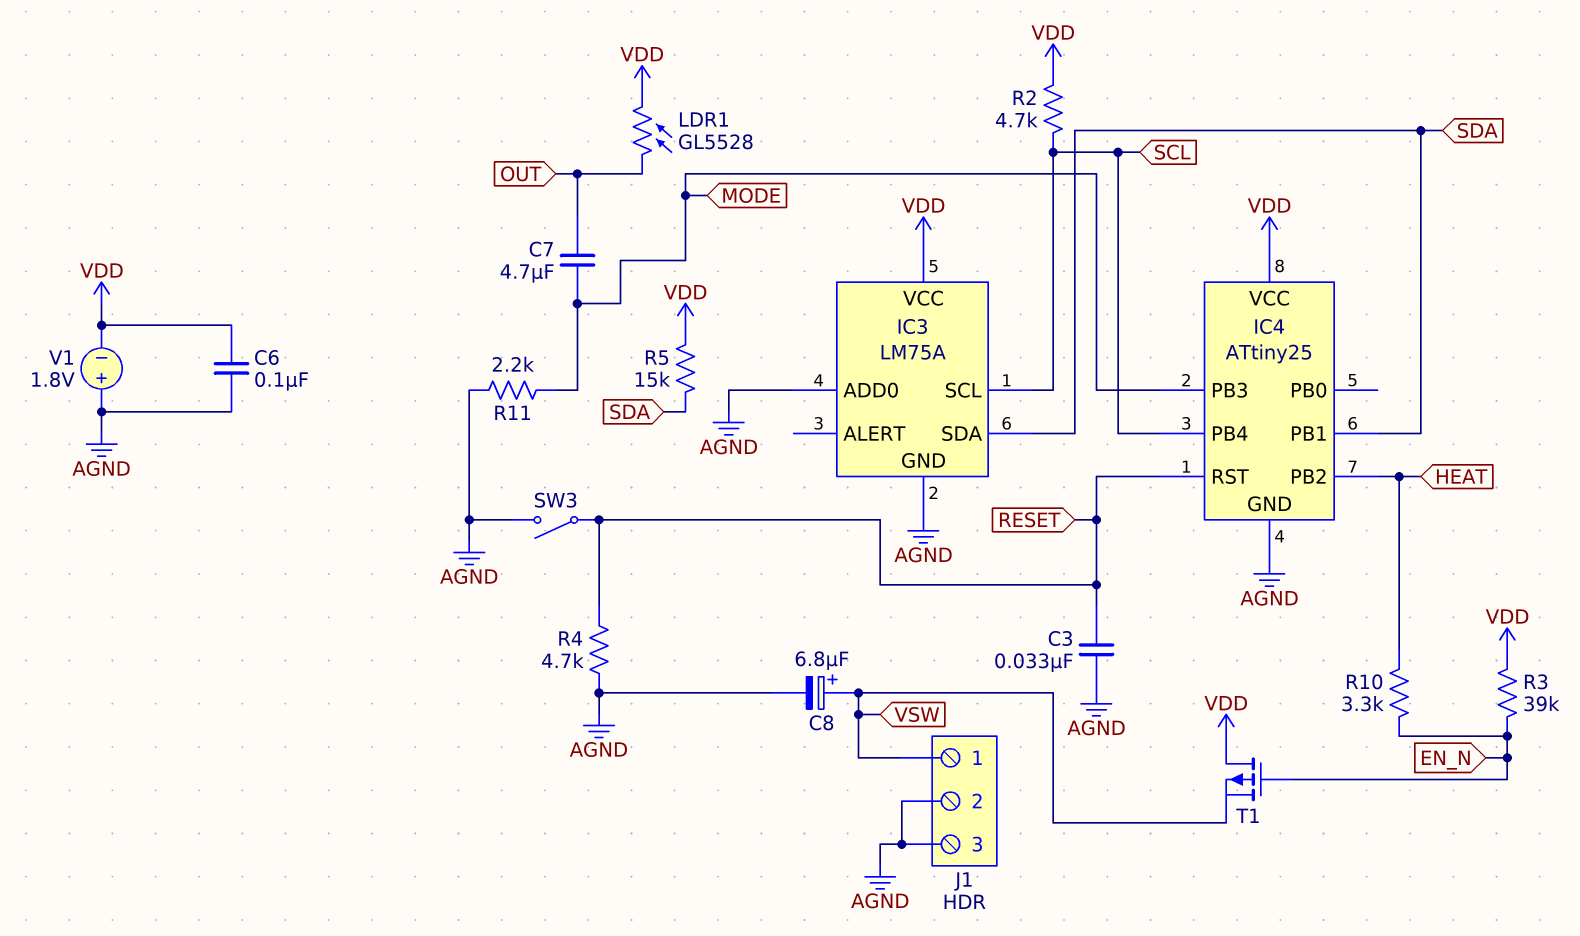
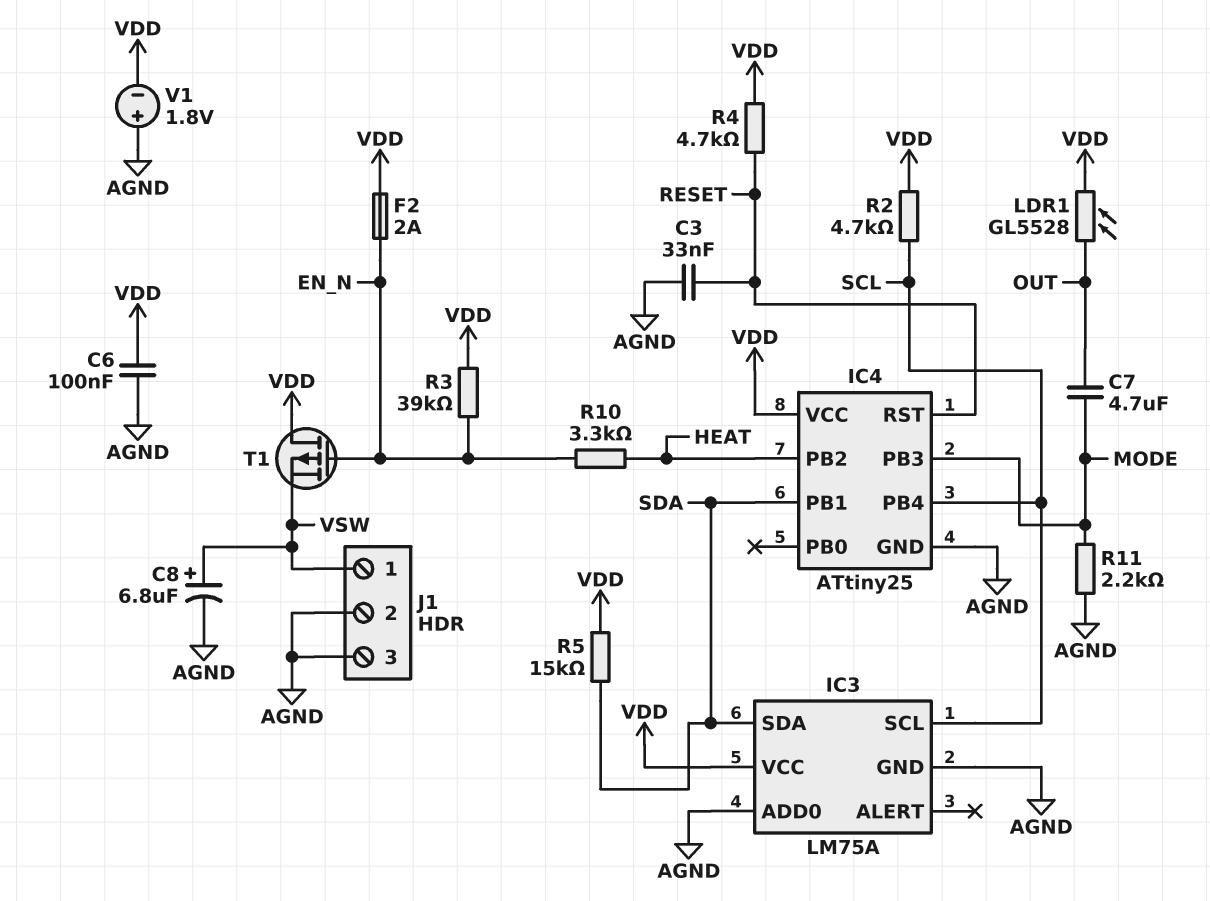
F2: none -> 2A (EN_N, VDD)
R4: 4.7k (AGND, RESET) -> 4.7k (RESET, VDD)
SW3: switch (AGND, RESET) -> none

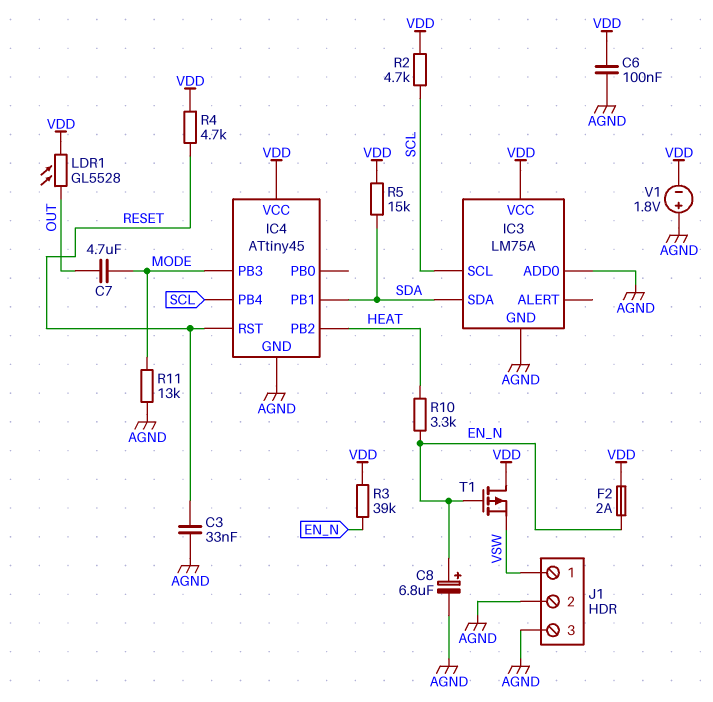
C8: 6.8uF (plus VSW, minus AGND) -> 6.8uF (plus EN_N, minus AGND)
IC4: ATtiny25 -> ATtiny45
R11: 2.2k (AGND, MODE) -> 13k (AGND, MODE)

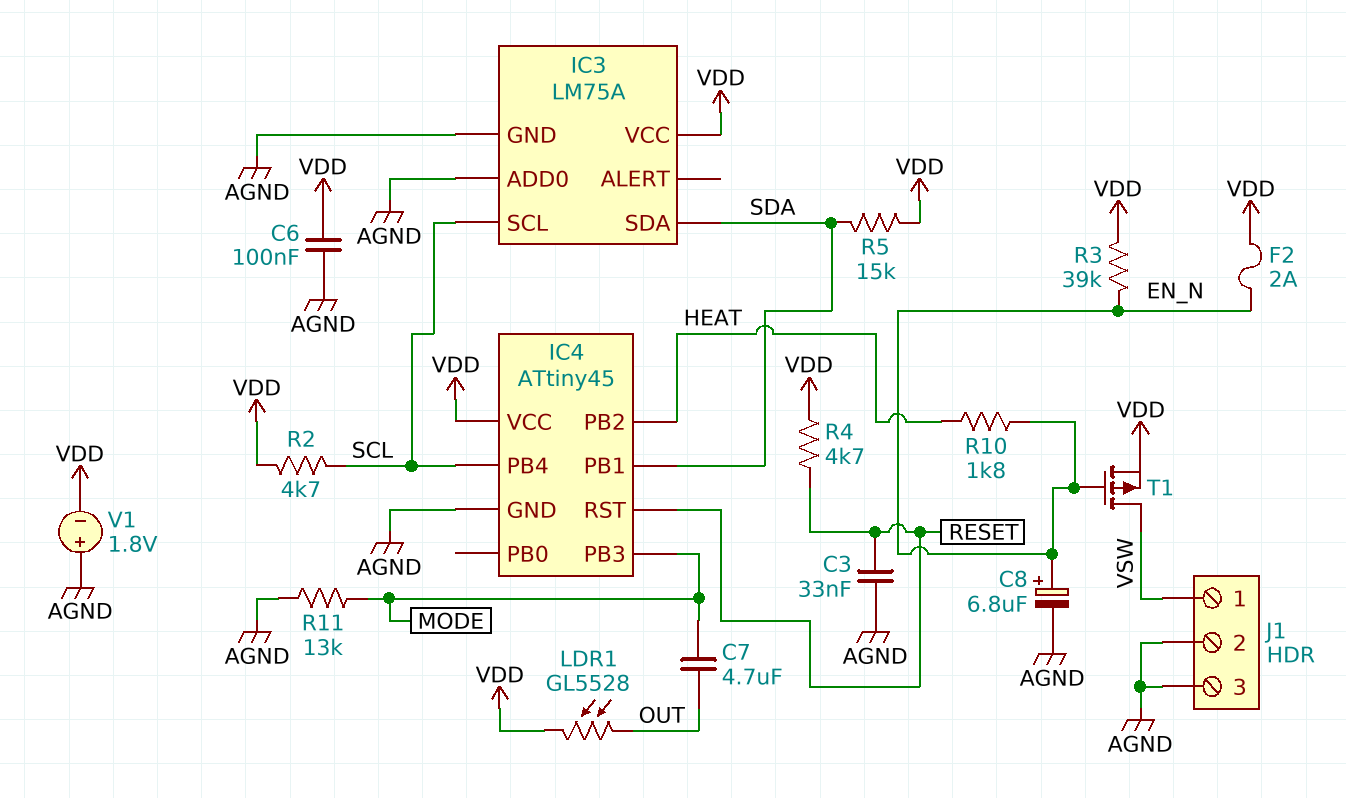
R10: 3.3k (EN_N, HEAT) -> 1.8k (EN_N, HEAT)
T1: PMOS (G EN_N, D VDD, S VSW) -> PMOS (G EN_N, D VSW, S VDD)

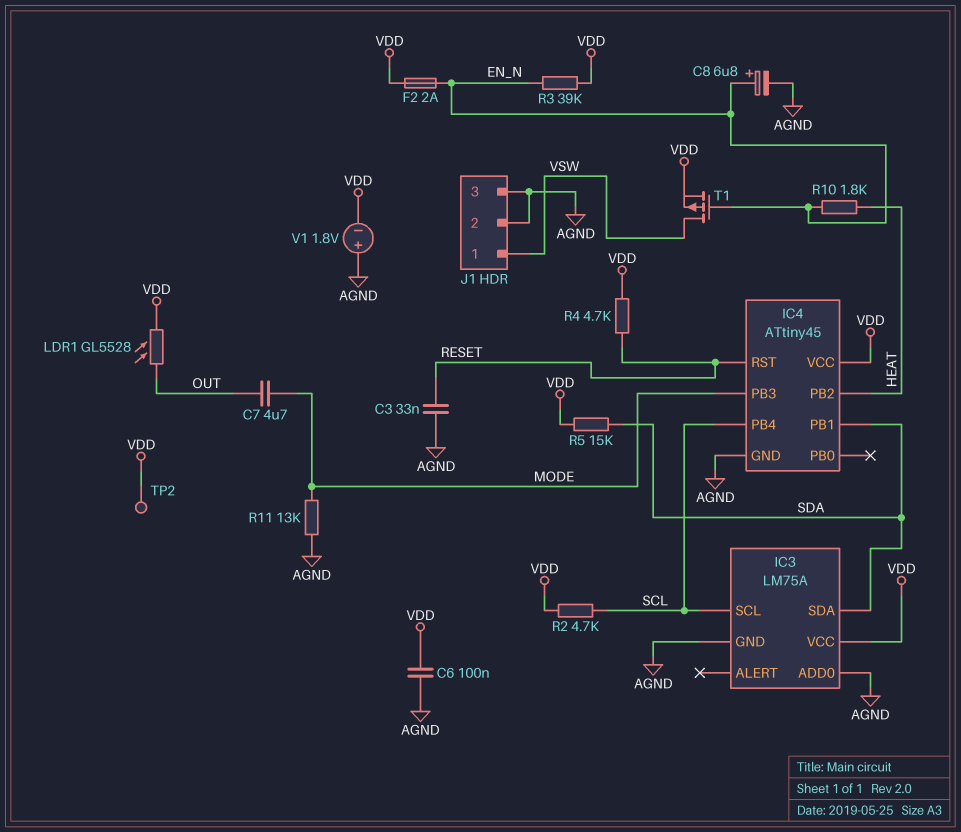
TP2: none -> test point (VDD)

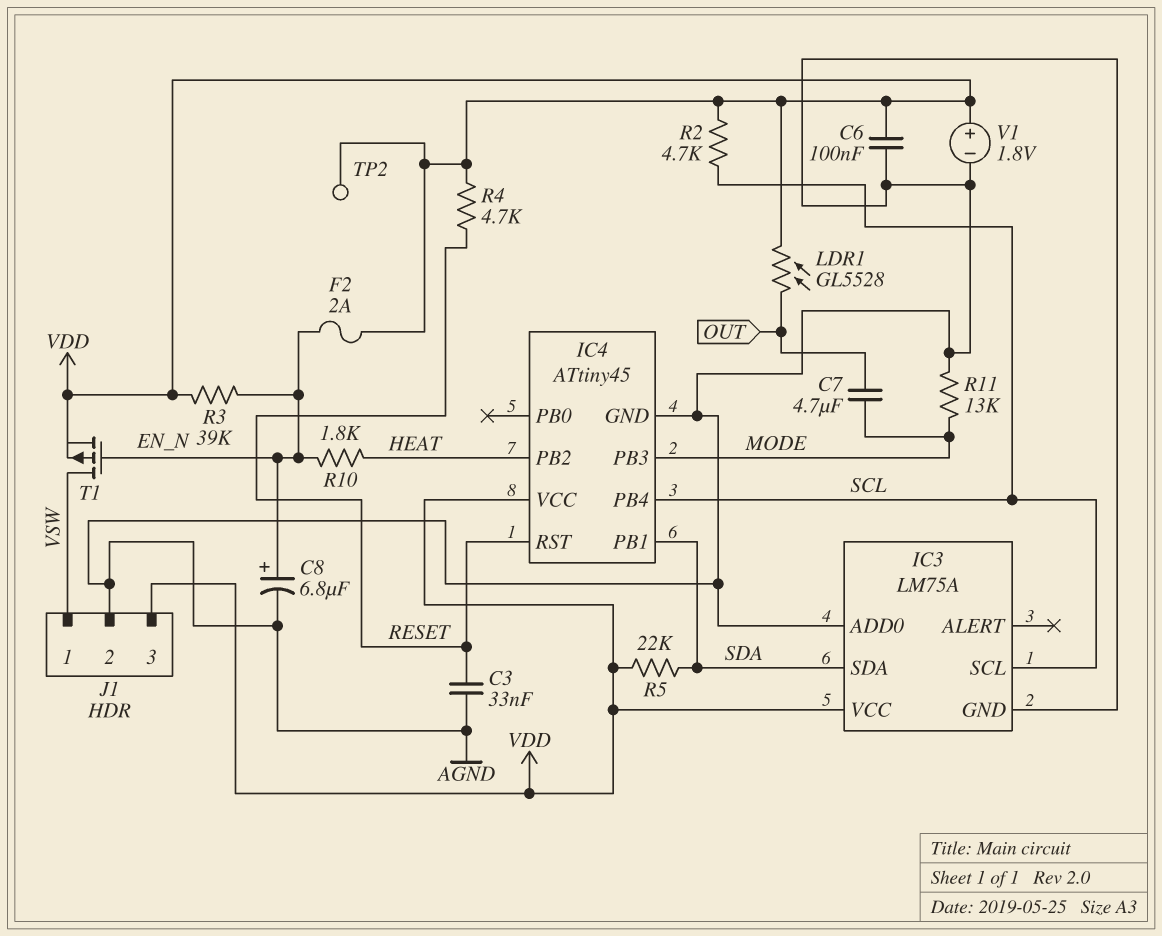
J1 pin 3: AGND -> VDD
R5: 15k (SDA, VDD) -> 22k (SDA, VDD)
V1: 1.8V (plus AGND, minus VDD) -> 1.8V (plus VDD, minus AGND)

